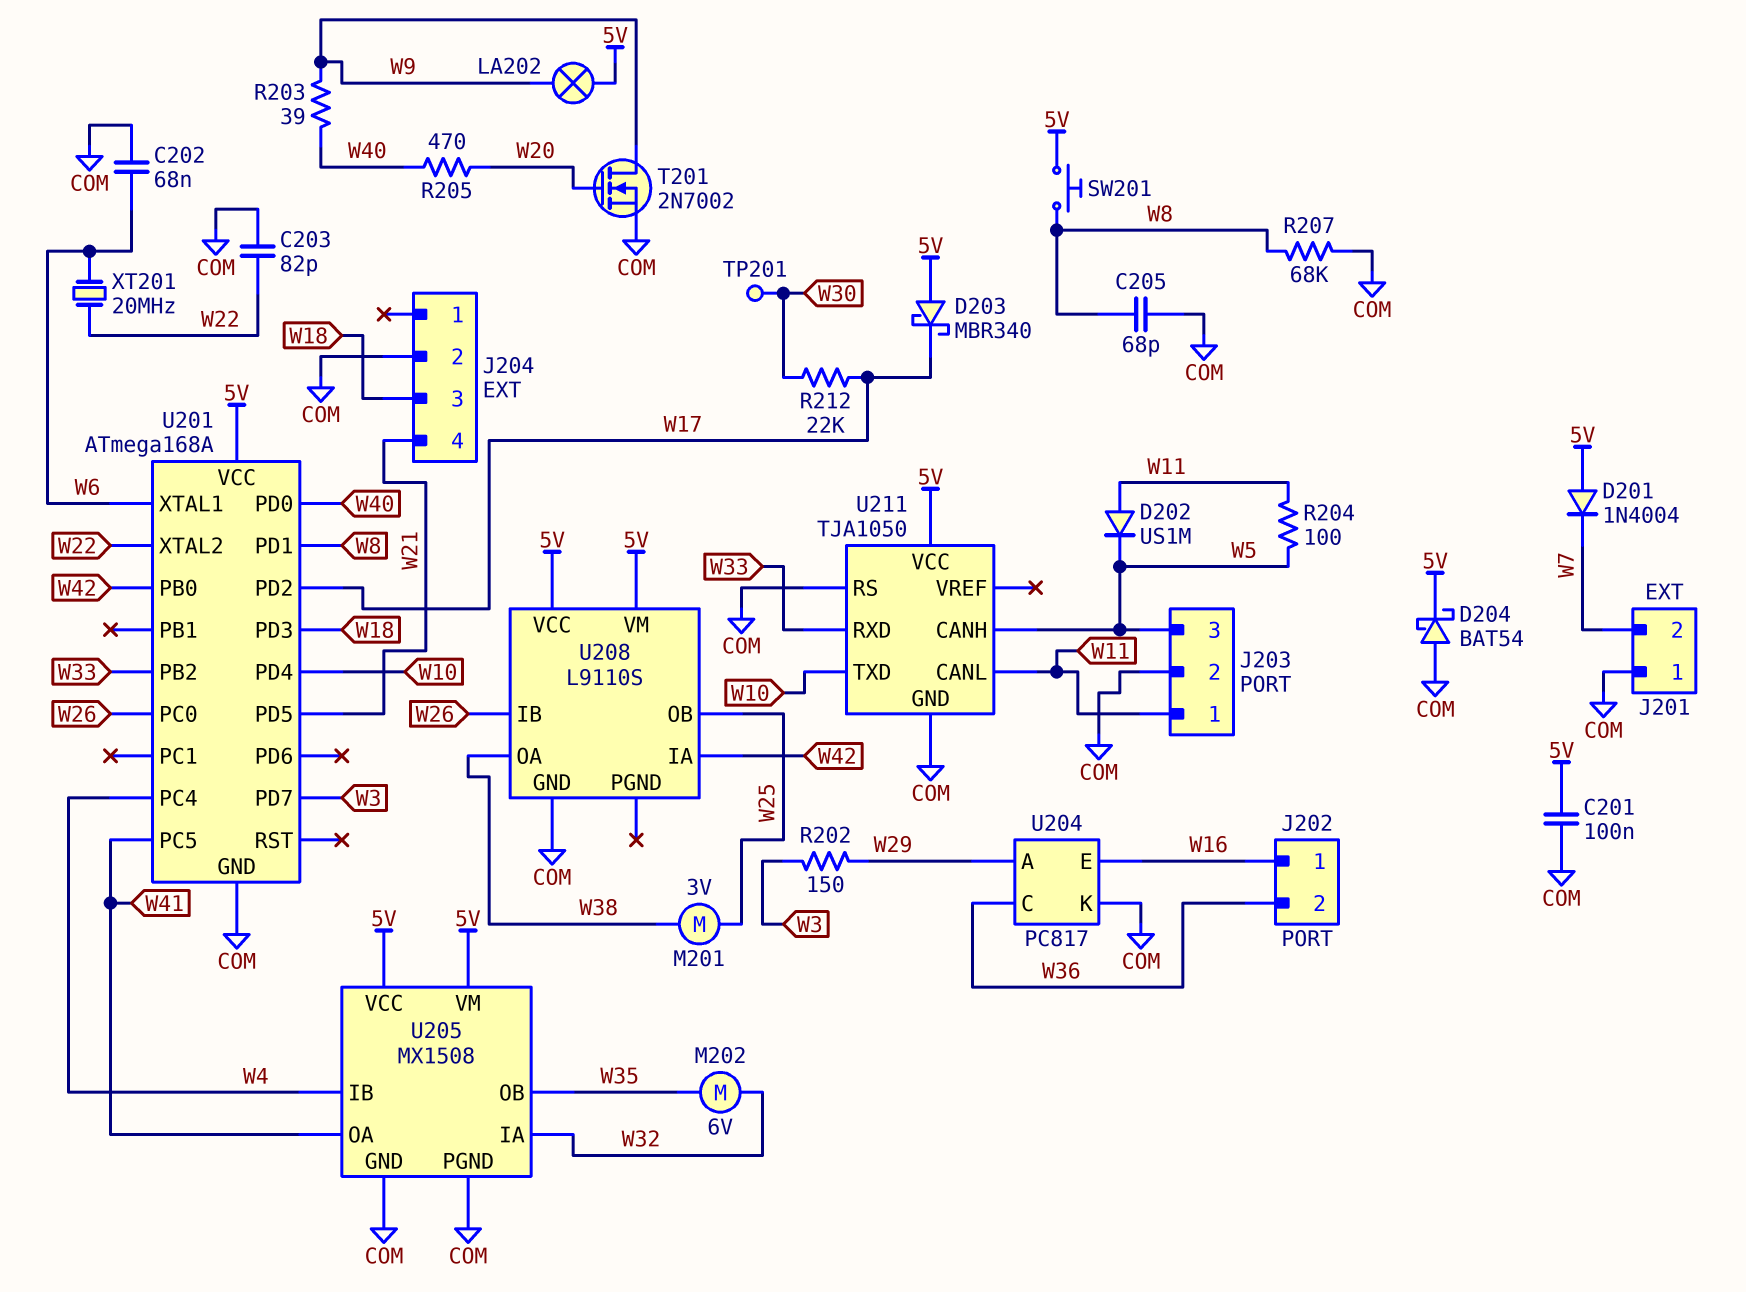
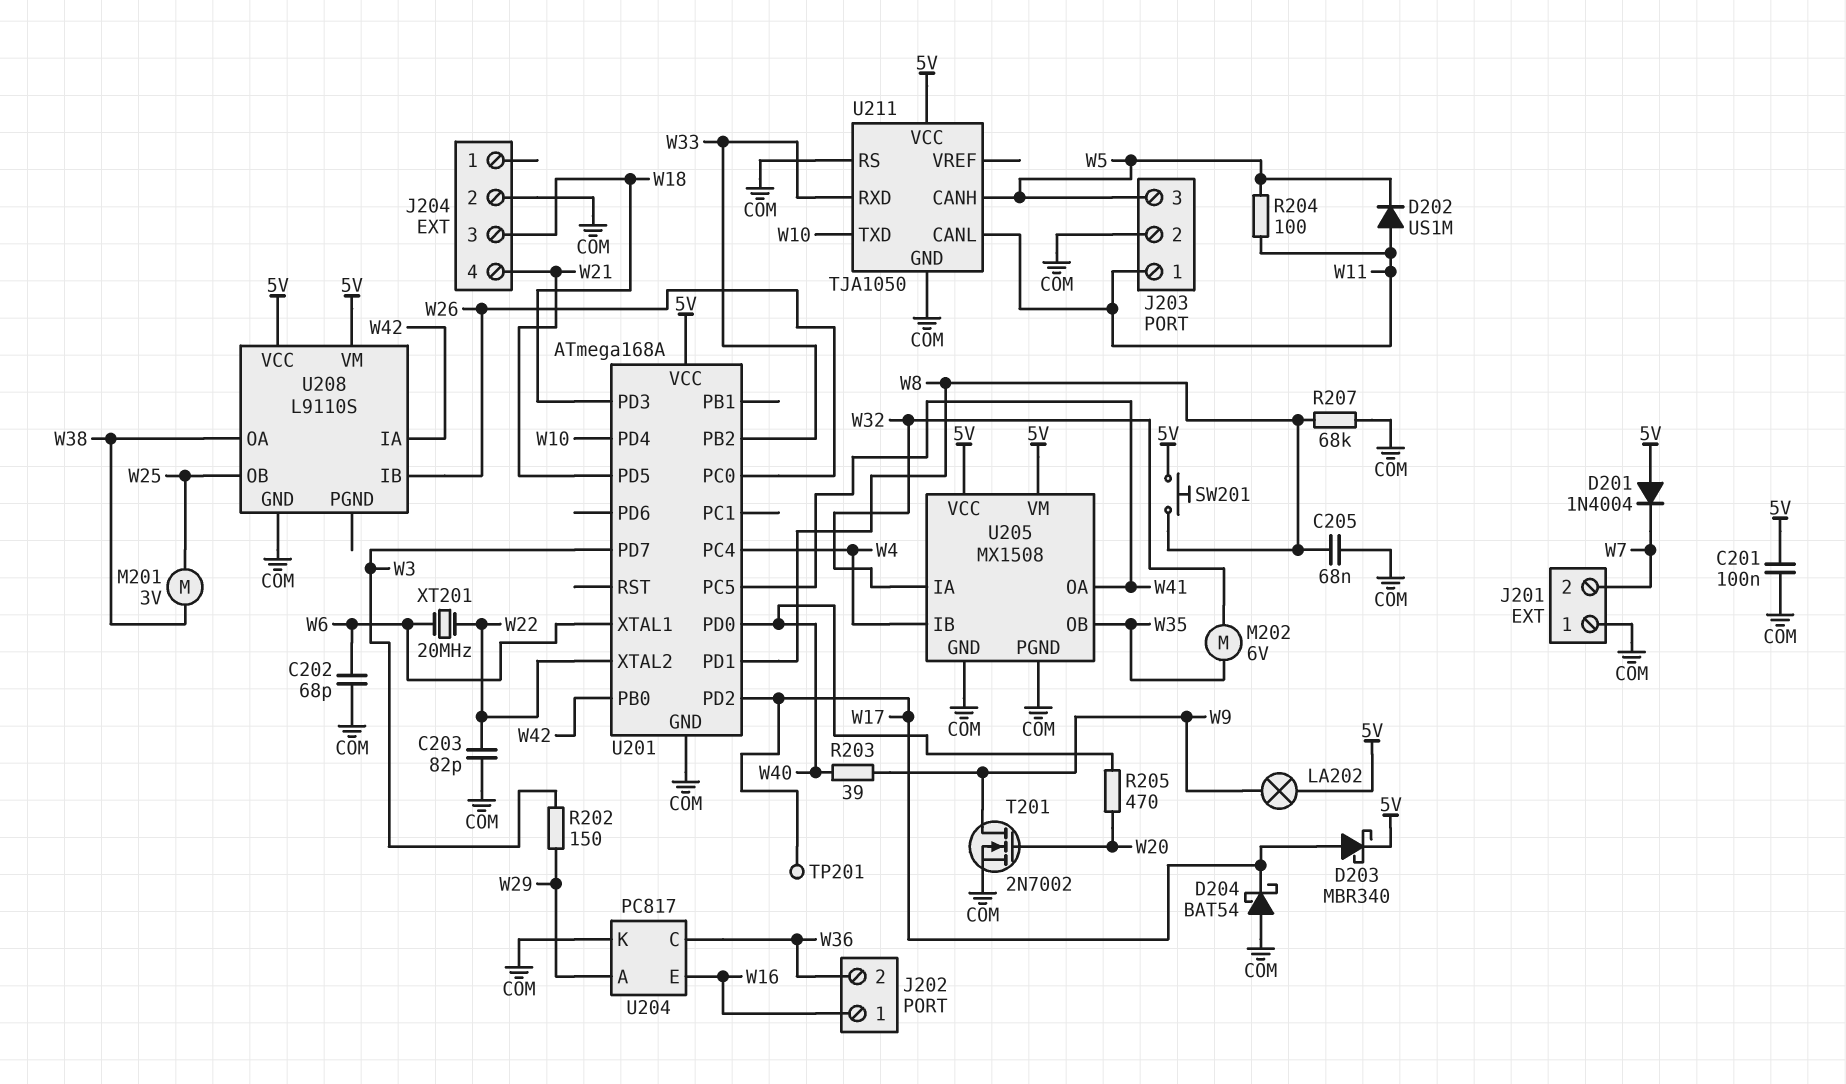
C202: 68nF (COM, W6) -> 68pF (COM, W6)
C205: 68pF (COM, W8) -> 68nF (COM, W8)
D203: schottky MBR340 (A 5V, K W17) -> schottky MBR340 (A W17, K 5V)
D204: schottky BAT54 (A COM, K 5V) -> schottky BAT54 (A COM, K W17)
R212: 22k (W17, W30) -> none
TP201: test point (W30) -> test point (W17)

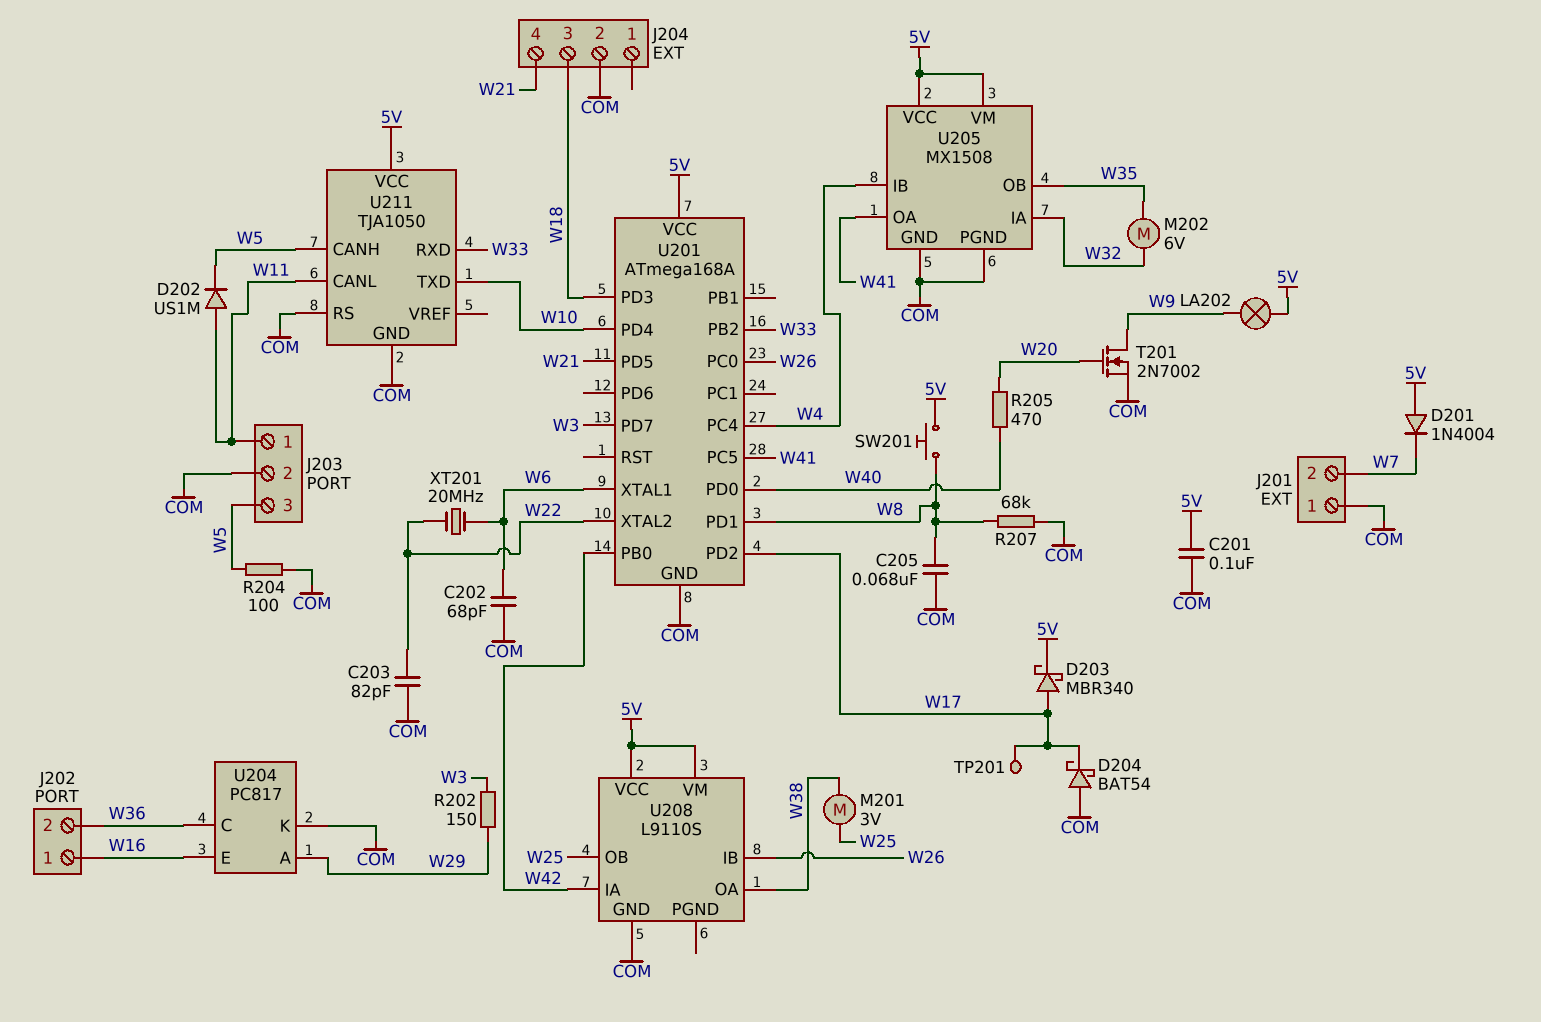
R203: 39 (W9, W40) -> none
R204: 100 (W5, W11) -> 100 (COM, W5)

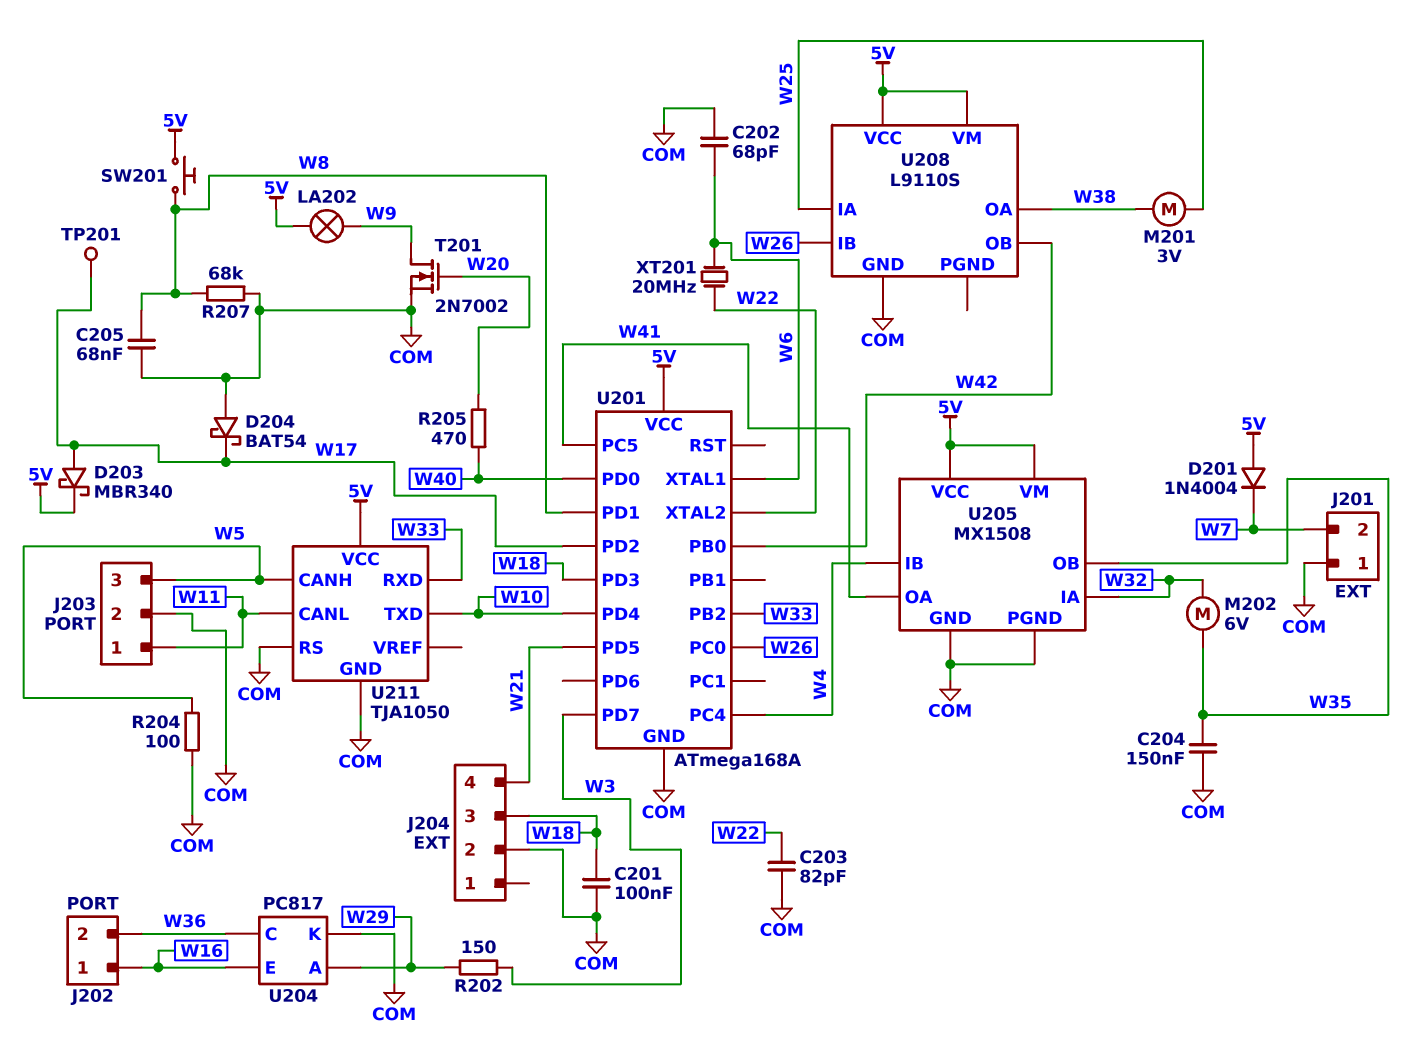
C201: 100nF (5V, COM) -> 100nF (COM, W18)
C204: none -> 150nF (COM, W35)
D202: diode US1M (A W11, K W5) -> none
U208 pin IA: W42 -> W25
U208 pin OB: W25 -> W42

